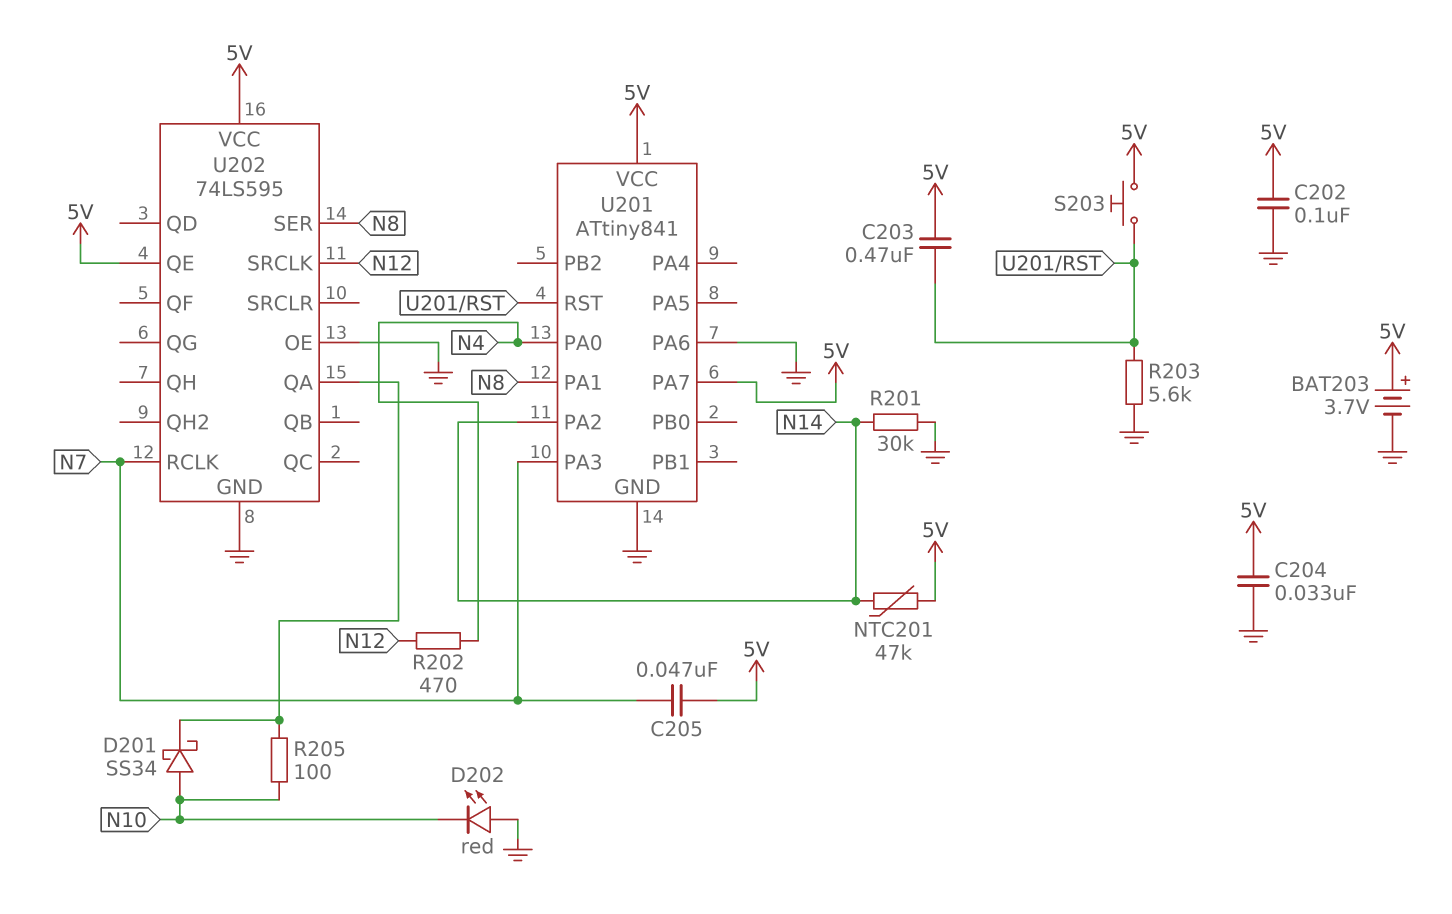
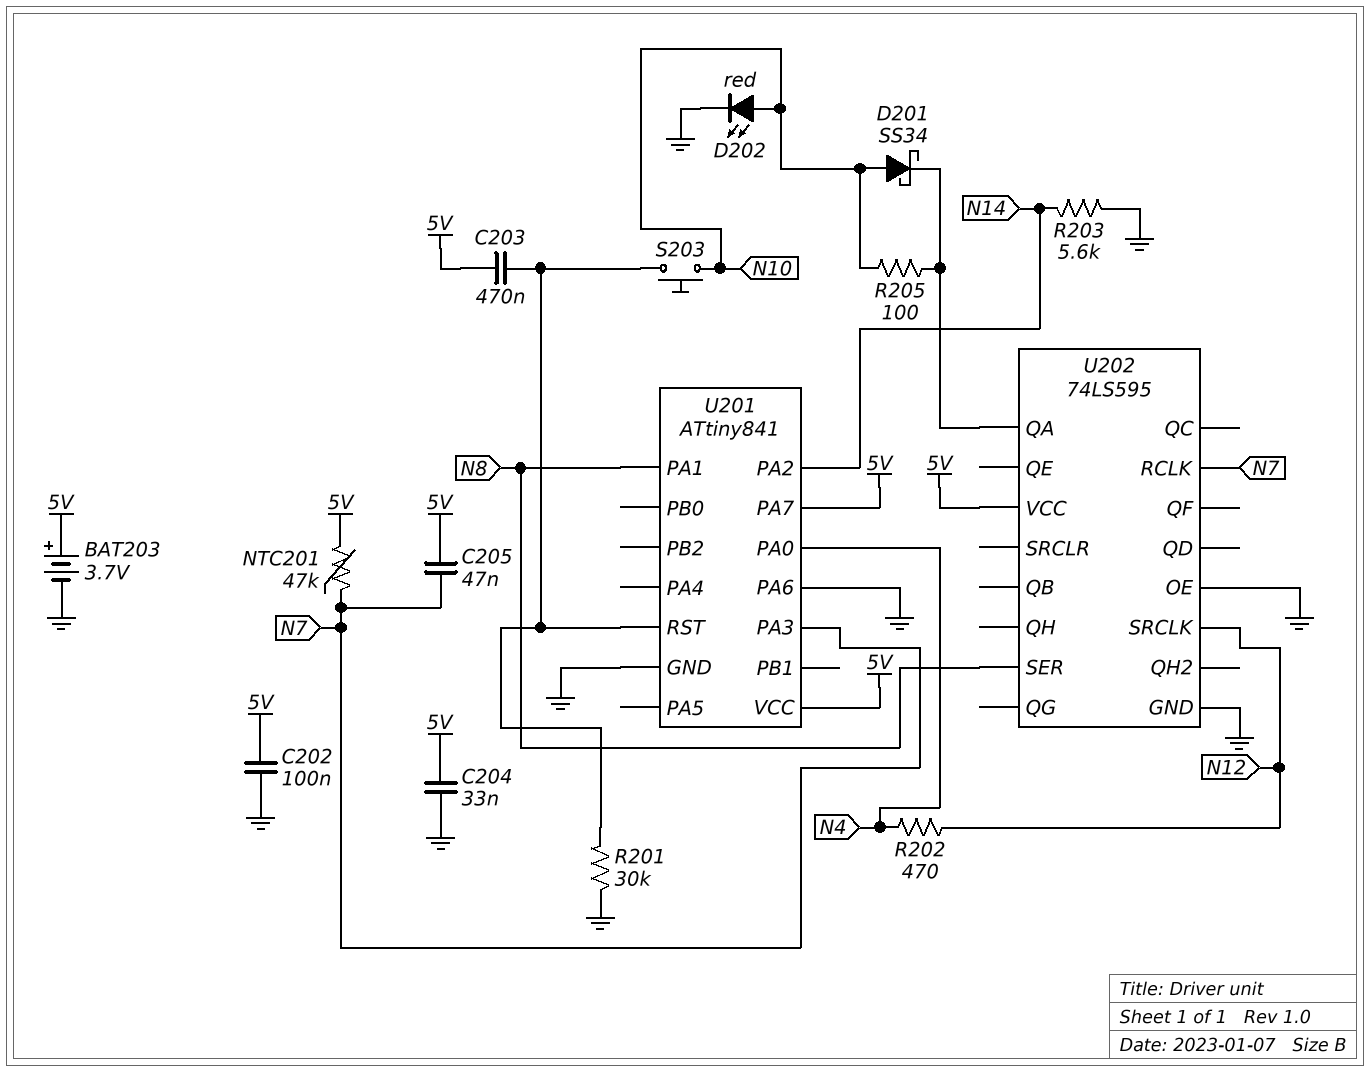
D202: LED red (A GND, K N10) -> LED red (A N10, K GND)
NTC201: 47k (5V, N14) -> 47k (5V, N7)
R201: 30k (GND, N14) -> 30k (GND, U201/RST)
R203: 5.6k (GND, U201/RST) -> 5.6k (GND, N14)
S203: button (5V, U201/RST) -> button (N10, U201/RST)
U202 pin QE: 5V -> none

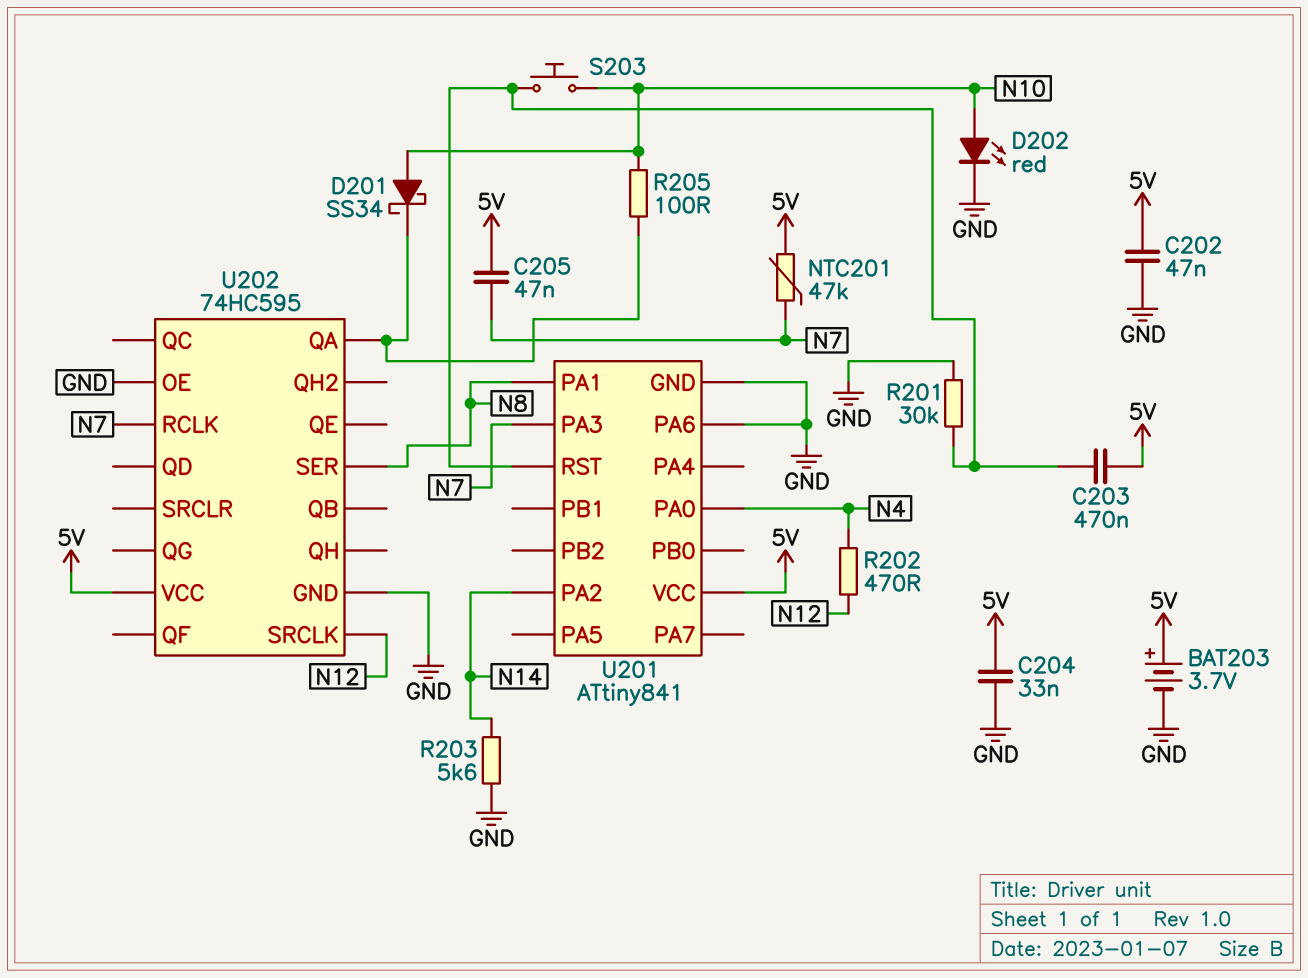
C202: 100nF (5V, GND) -> 47nF (5V, GND)
U201 pin PA7: 5V -> none
U202: 74LS595 -> 74HC595

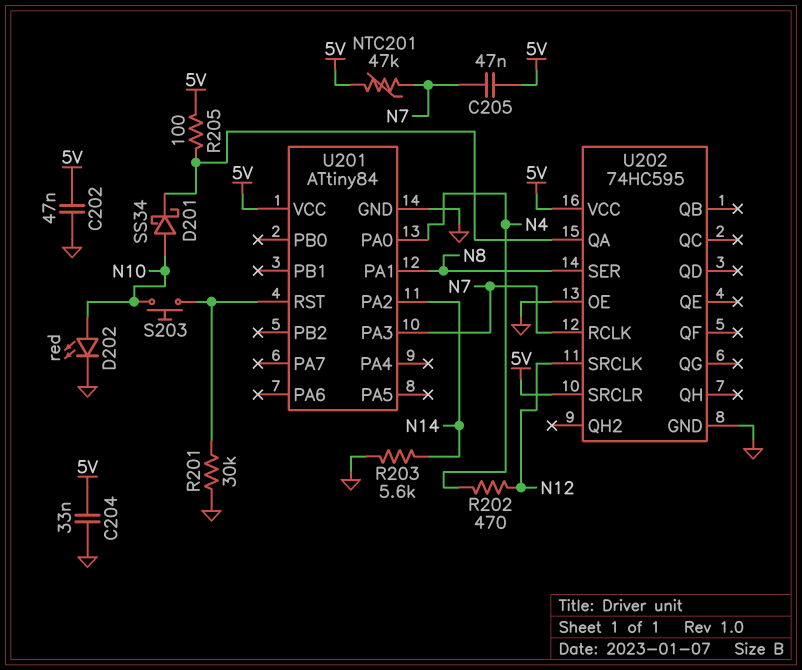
BAT203: 3.7V (plus 5V, minus GND) -> none
C203: 470nF (5V, U201/RST) -> none
R205: 100 (N10, U202/QA) -> 100 (5V, U202/QA)
U201: ATtiny841 -> ATtiny84
U201 pin PA6: GND -> none
U202 pin SRCLR: none -> 5V

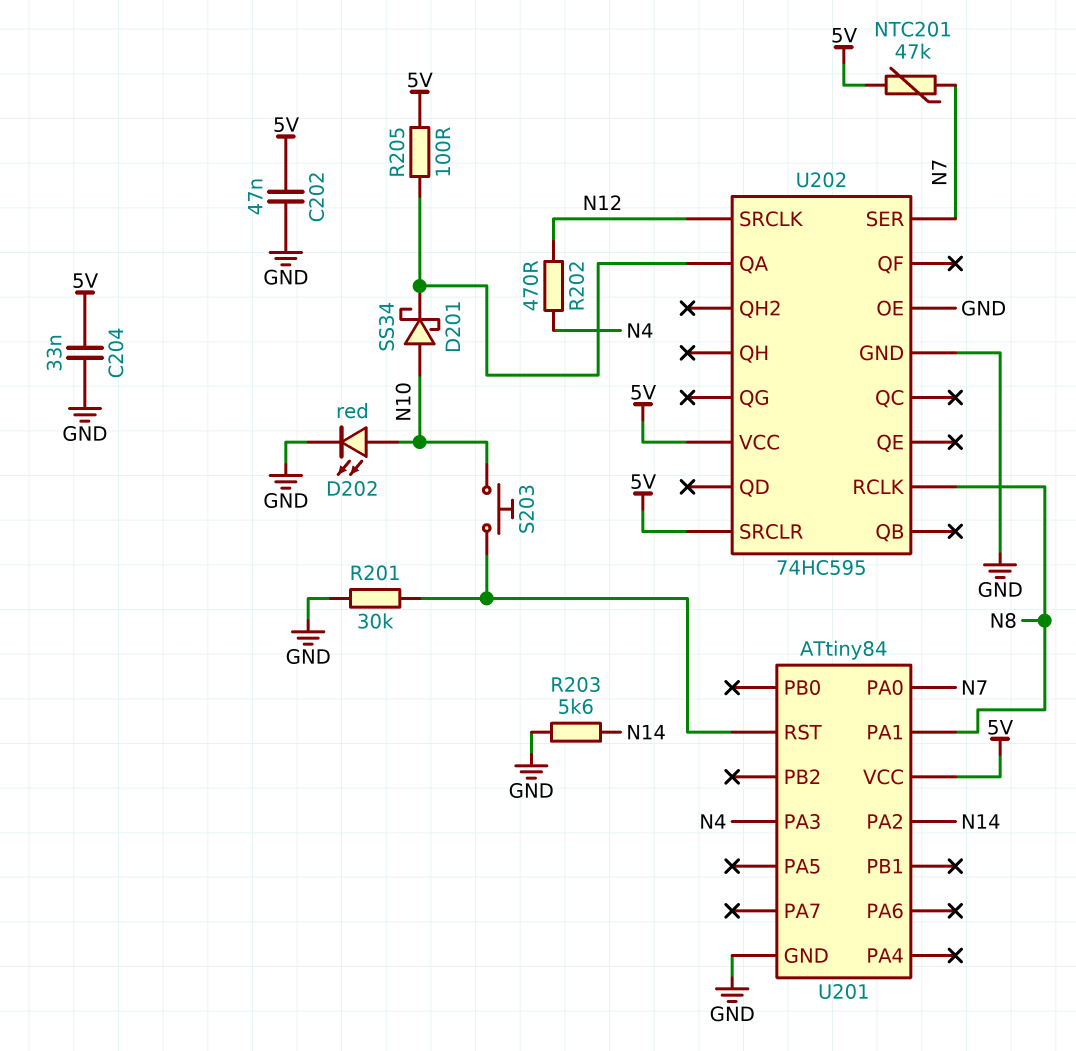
C205: 47nF (5V, N7) -> none
U201 pin PA0: N4 -> N7
U201 pin PA3: N7 -> N4
U202 pin RCLK: N7 -> N8
U202 pin SER: N8 -> N7

